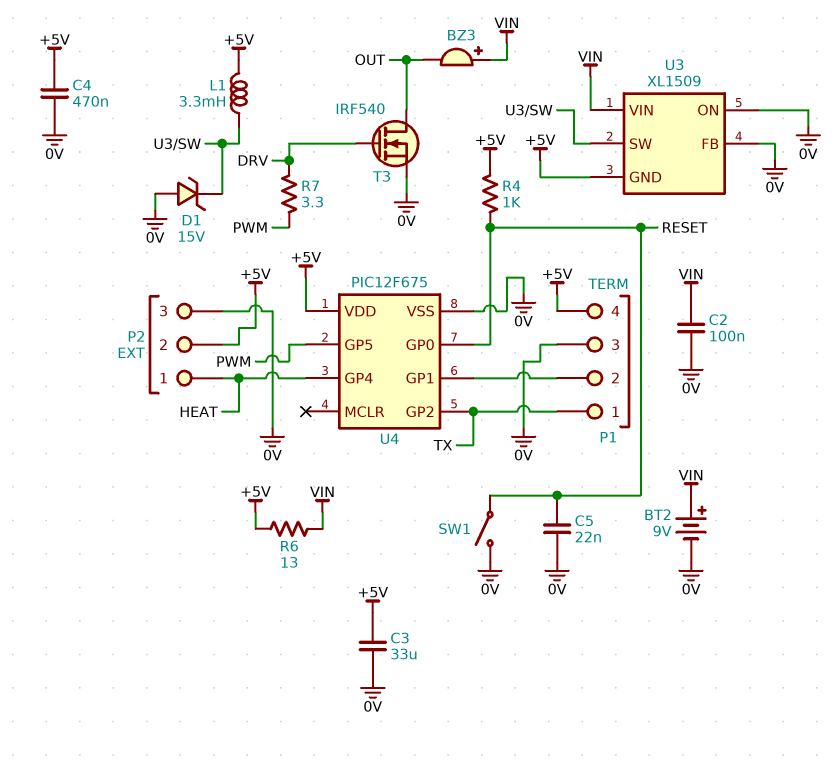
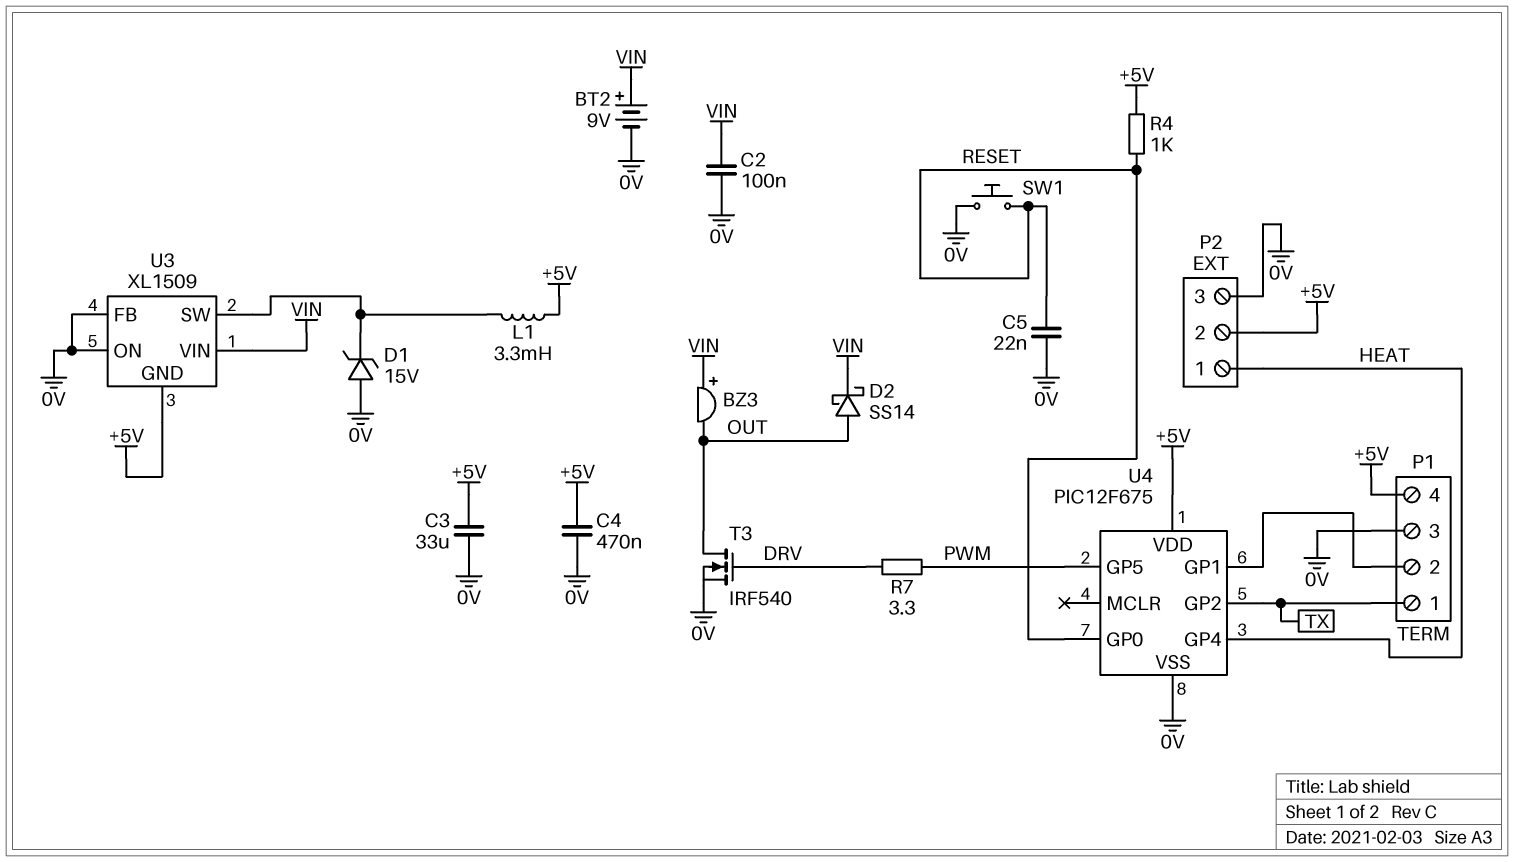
D2: none -> schottky SS14 (A OUT, K VIN)
R6: 13 (+5V, VIN) -> none
SW1: switch (0V, RESET) -> button (0V, RESET)

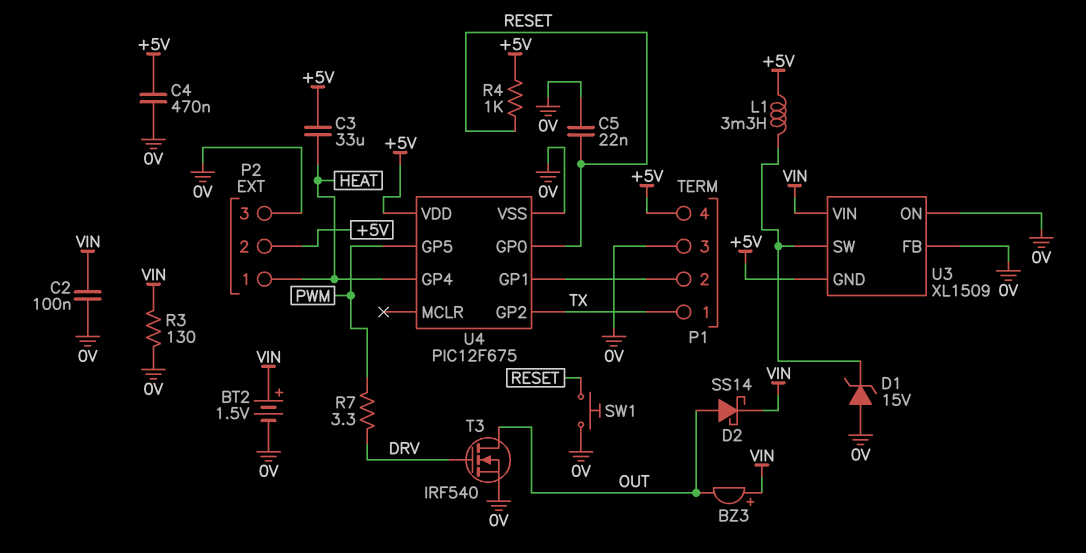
BT2: 9V (plus VIN, minus 0V) -> 1.5V (plus VIN, minus 0V)
C3: 33uF (+5V, 0V) -> 33uF (+5V, HEAT)
R3: none -> 130 (0V, VIN)

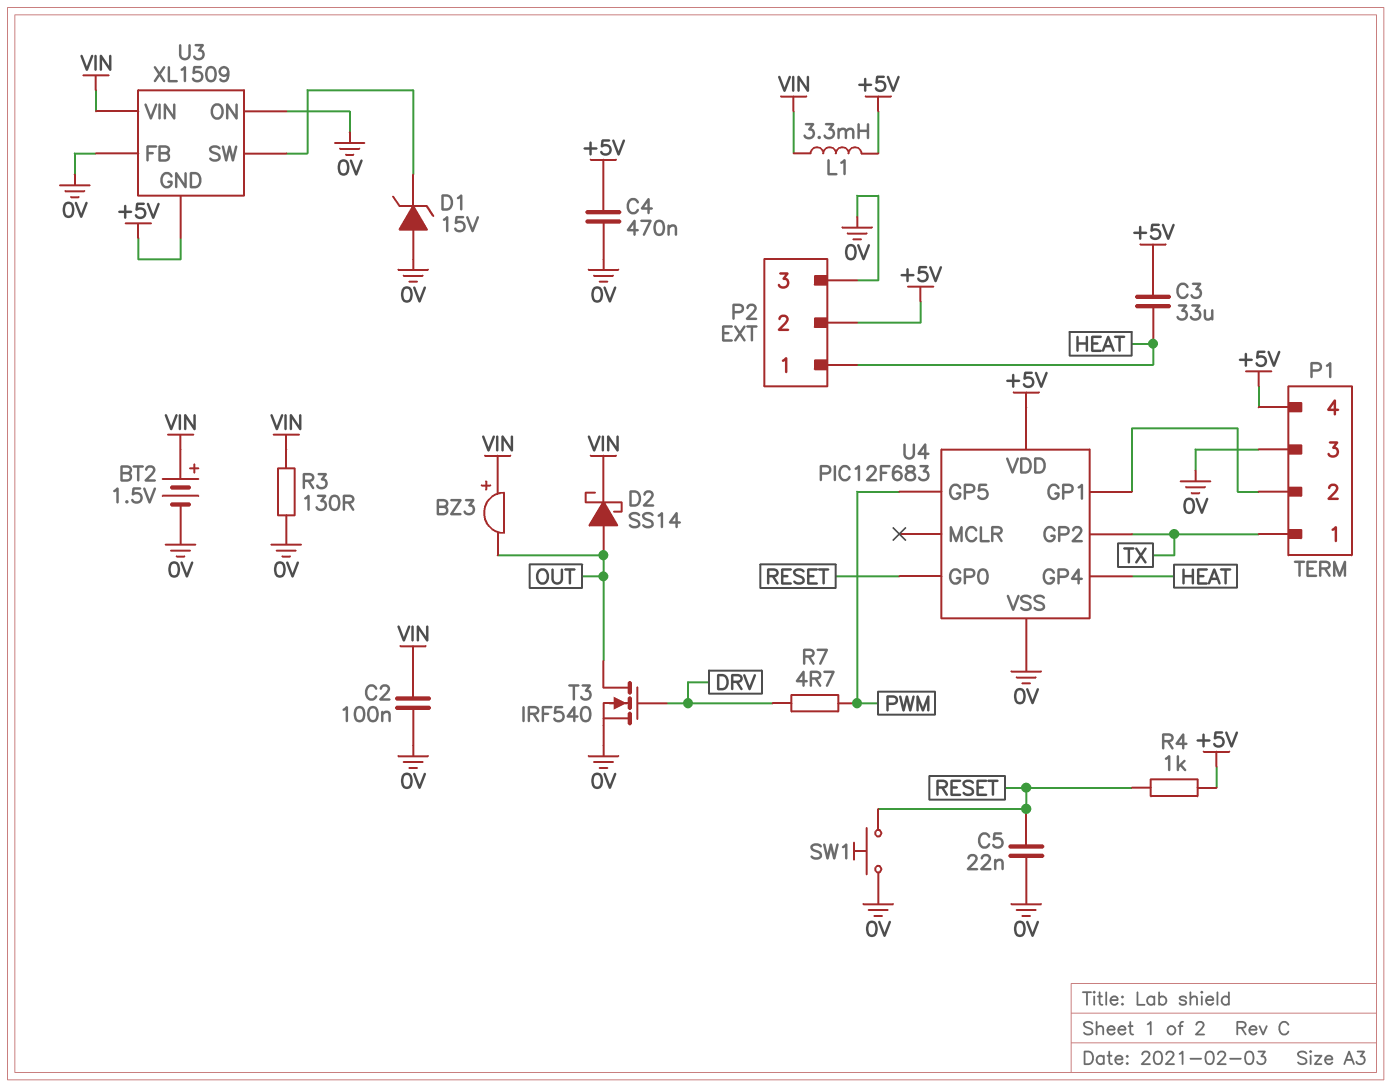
L1: 3.3mH (+5V, U3/SW) -> 3.3mH (+5V, VIN)
R7: 3.3 (DRV, PWM) -> 4.7 (DRV, PWM)
U4: PIC12F675 -> PIC12F683

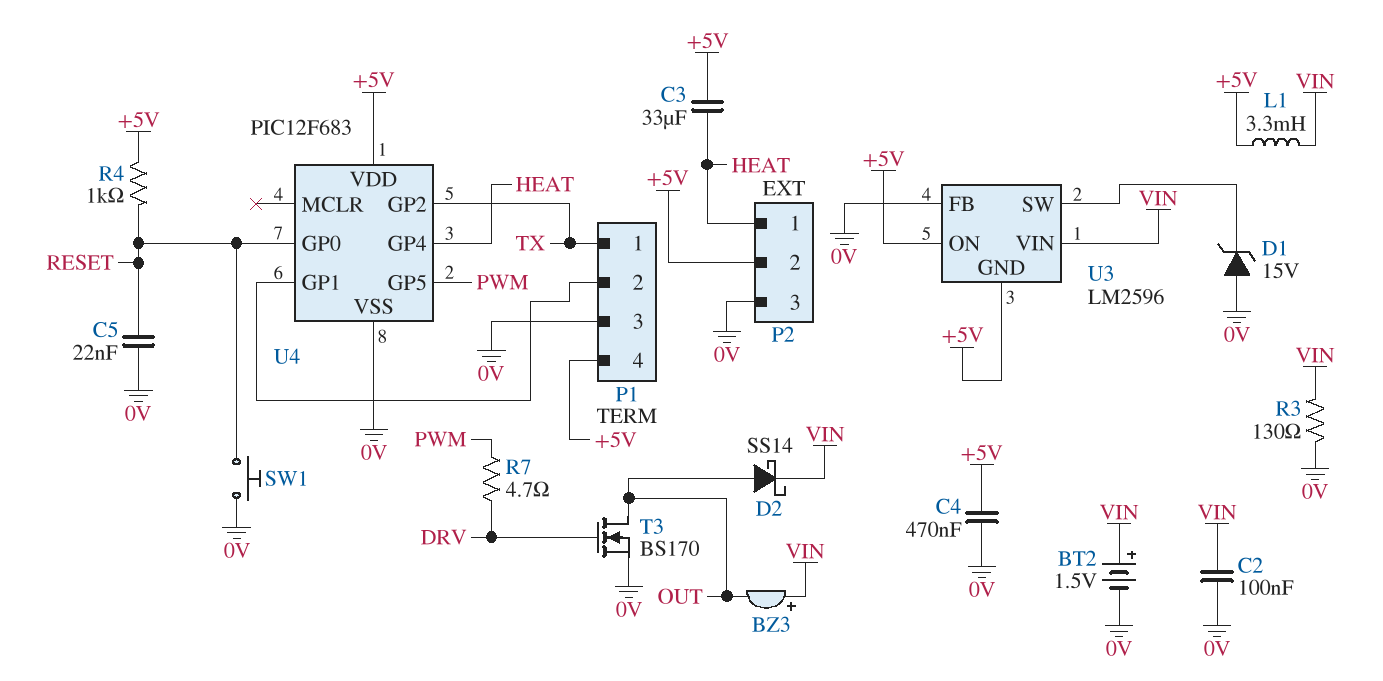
T3: NMOS IRF540 (G DRV, D OUT, S 0V) -> NMOS BS170 (G DRV, D OUT, S 0V)
U3: XL1509 -> LM2596
U3 pin ON: 0V -> +5V

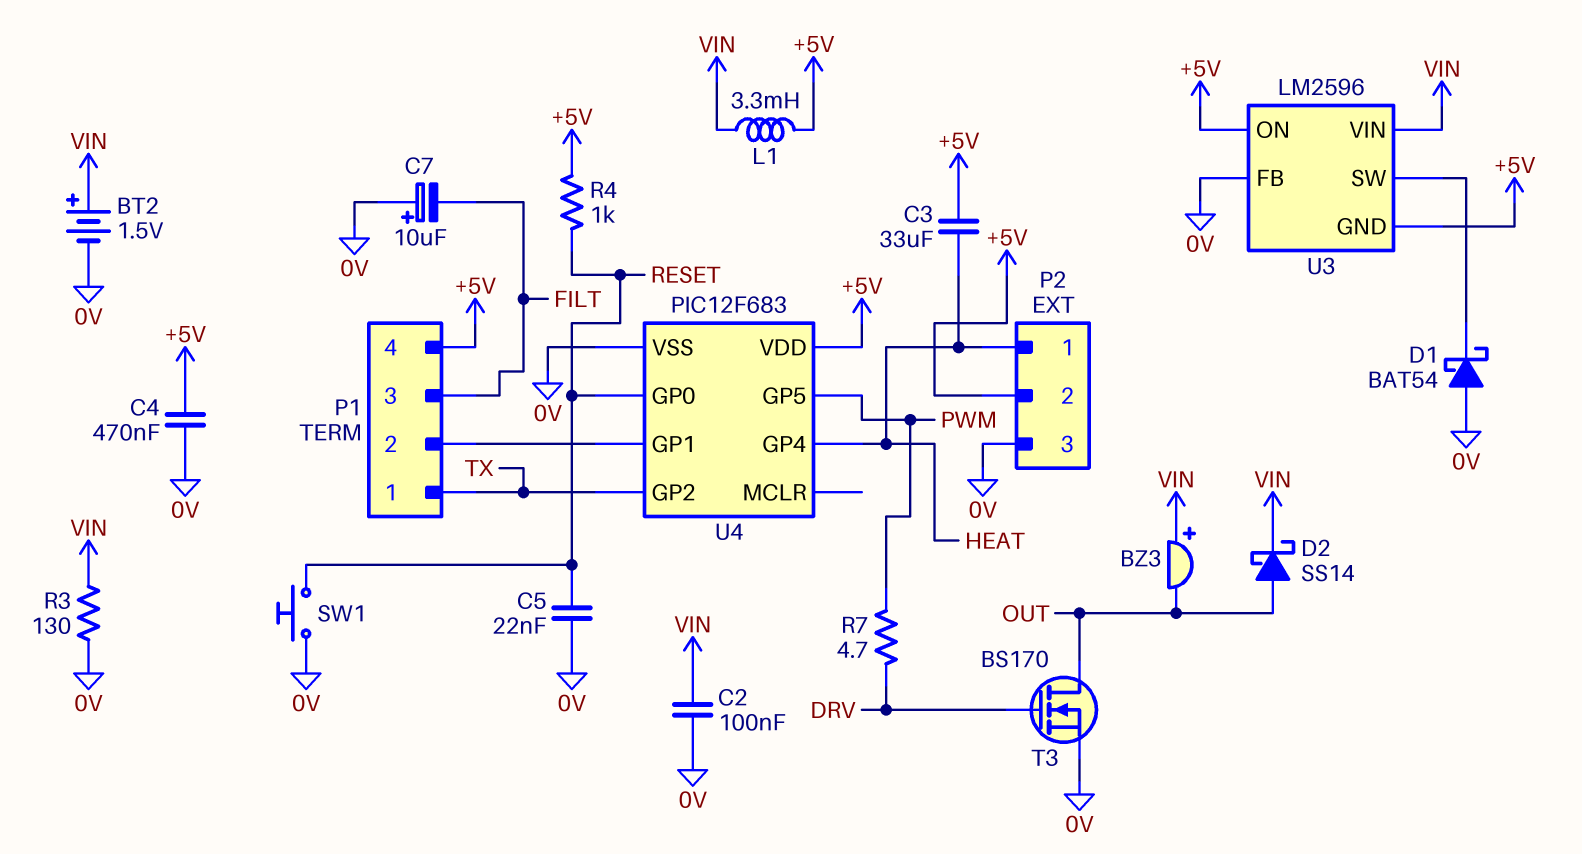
C7: none -> 10uF (plus 0V, minus FILT)
D1: zener 15V (A 0V, K U3/SW) -> schottky BAT54 (A 0V, K U3/SW)
P1 pin 3: 0V -> FILT

